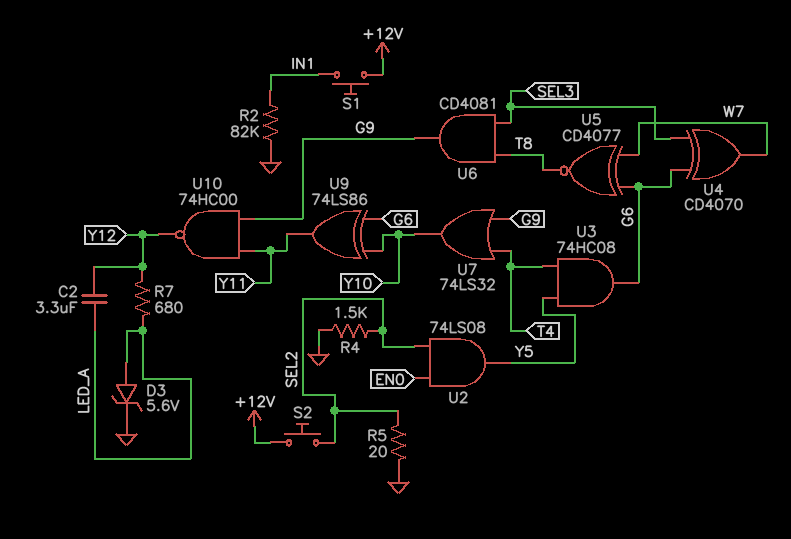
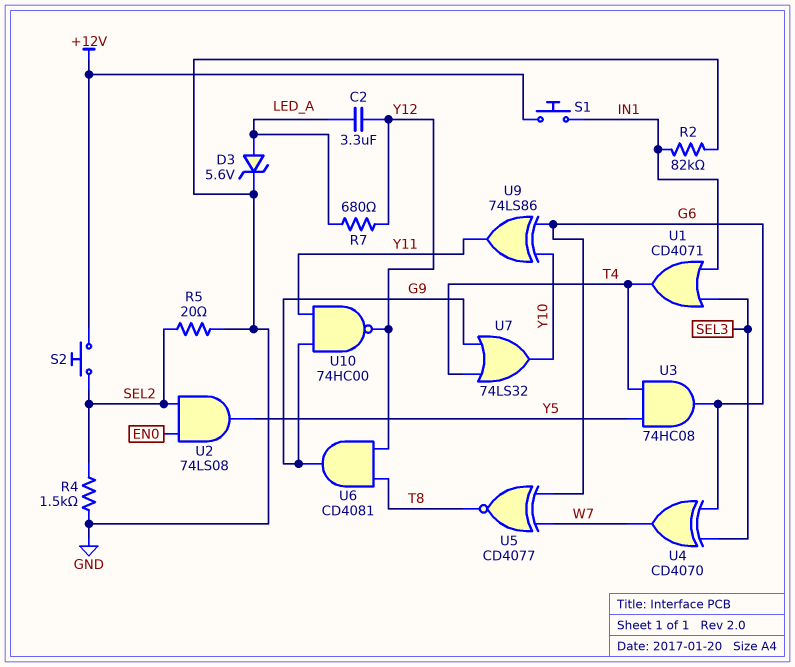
U1: none -> OR CD4071 (in IN1, in SEL3, out T4)
U6: AND CD4081 (in SEL3, in T8, out G9) -> AND CD4081 (in T8, in Y12, out G9)

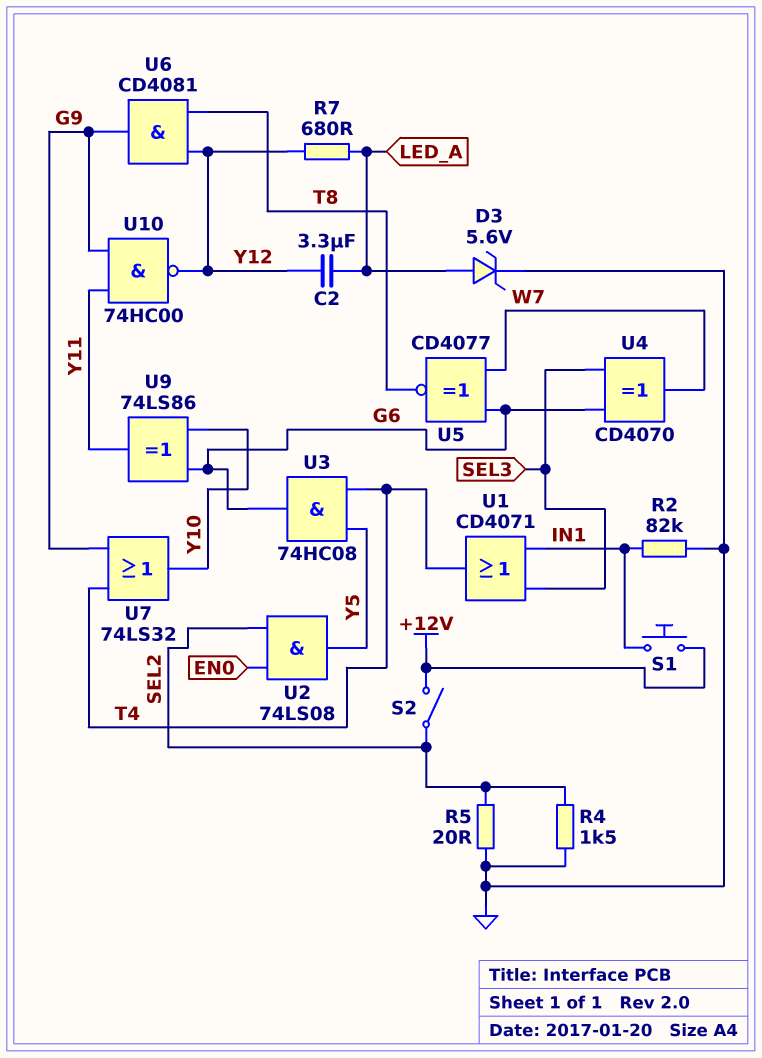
S2: button (+12V, SEL2) -> switch (+12V, SEL2)

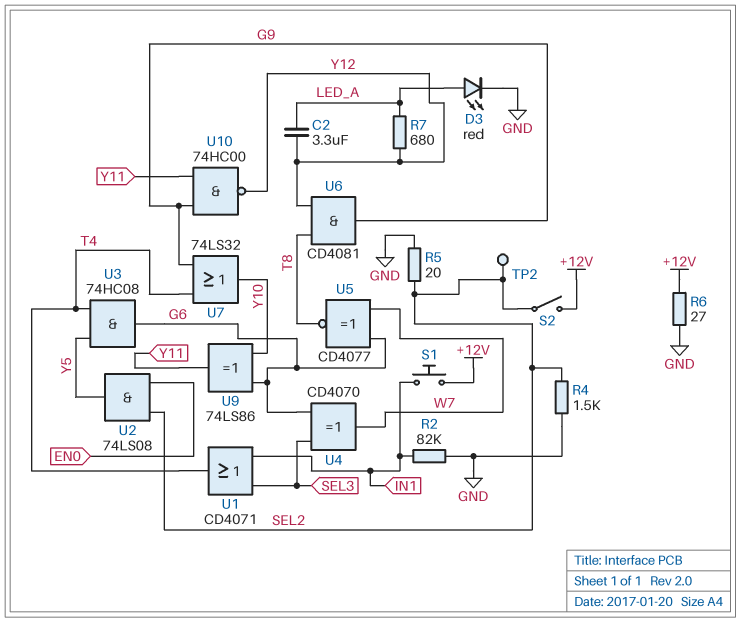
D3: zener 5.6V (A LED_A, K GND) -> LED red (A LED_A, K GND)
R6: none -> 27 (+12V, GND)
TP2: none -> test point (SEL2)

